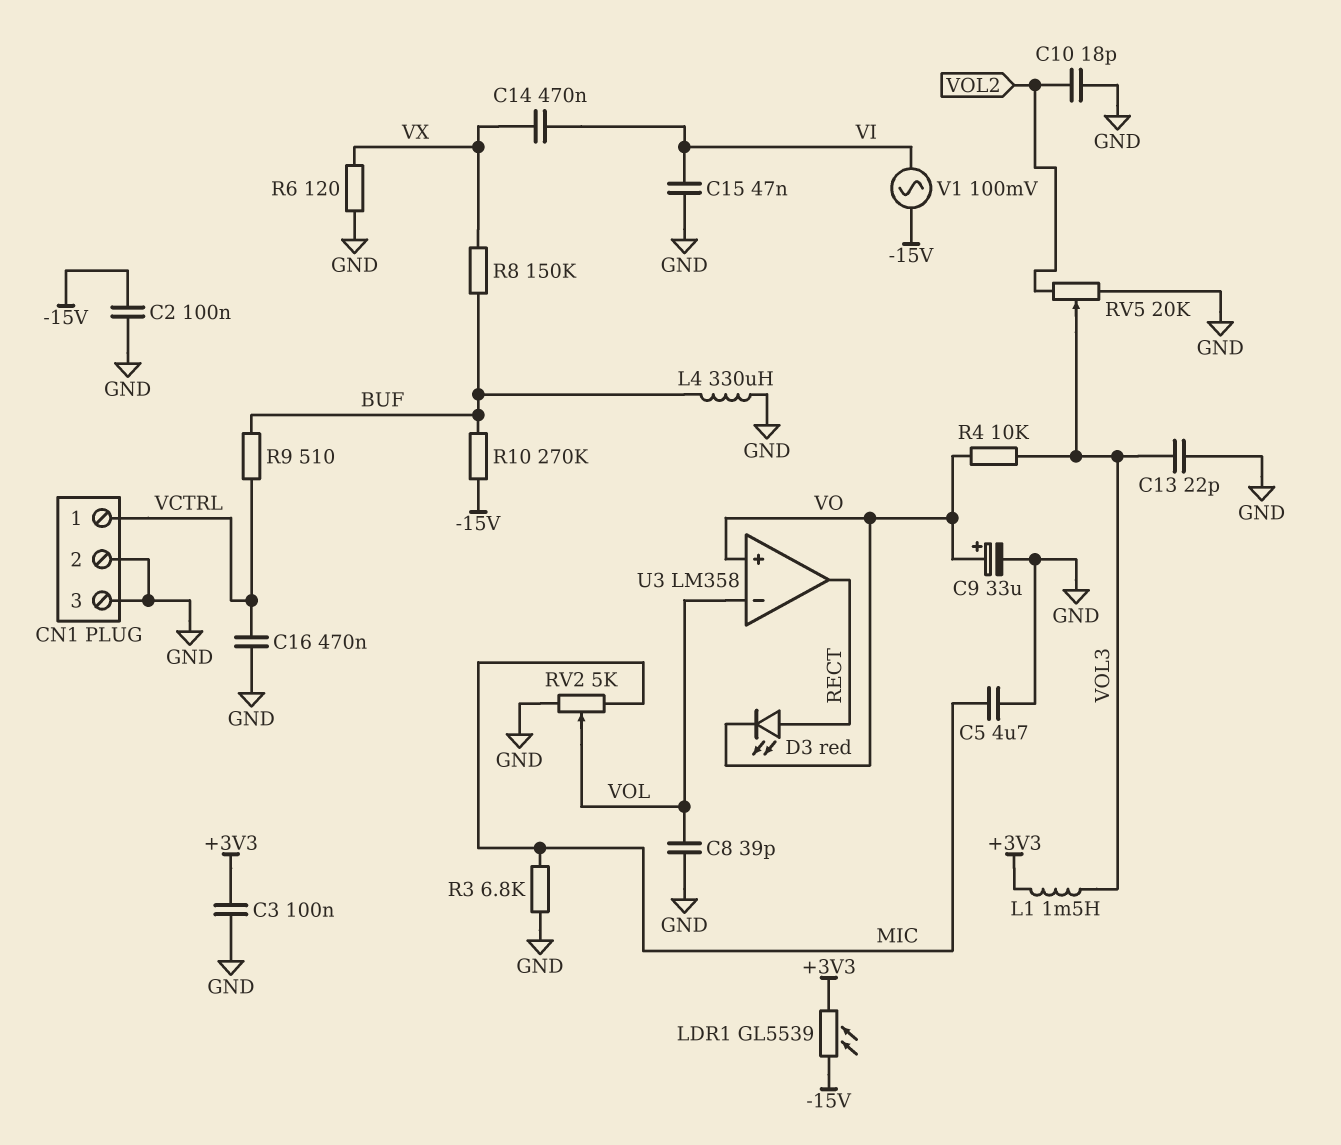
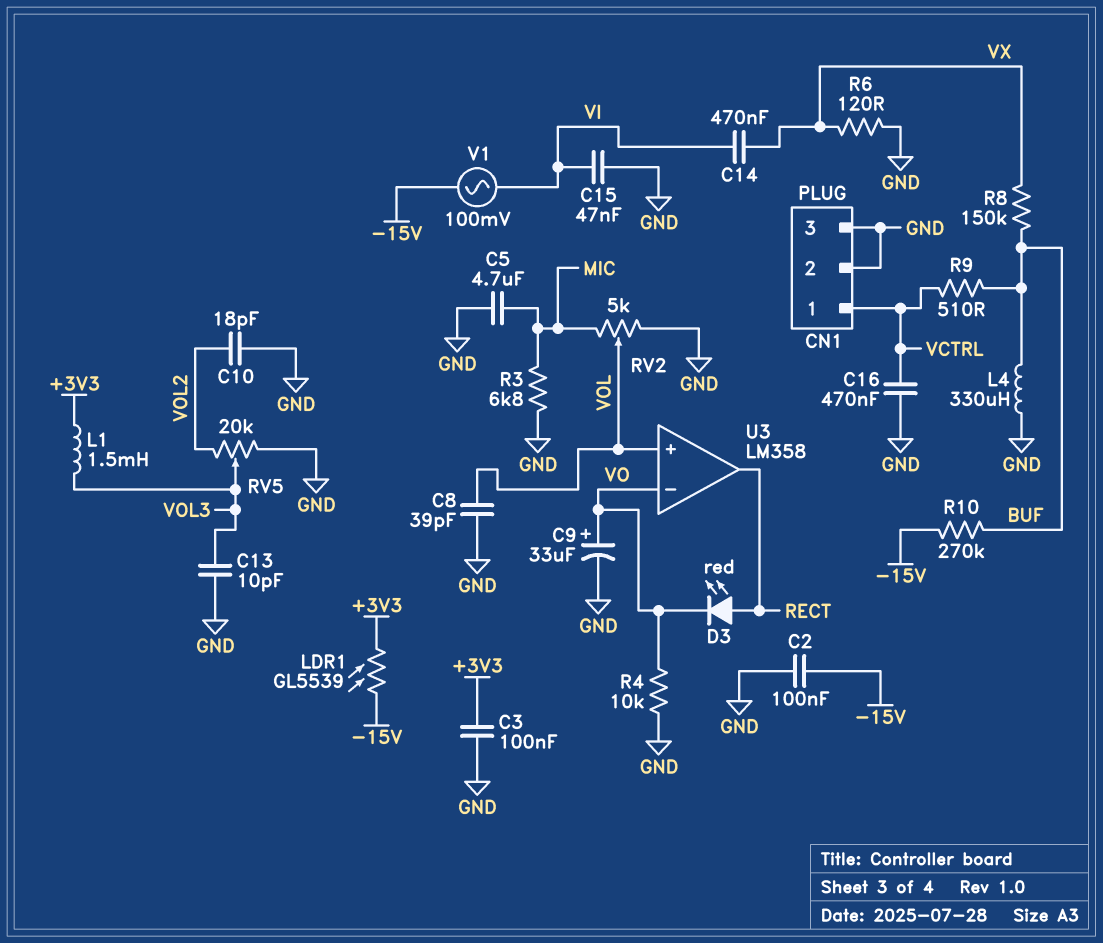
C13: 22pF (GND, VOL3) -> 10pF (GND, VOL3)
R4: 10k (VO, VOL3) -> 10k (GND, VO)
U3 pin in+: VO -> VOL
U3 pin in-: VOL -> VO

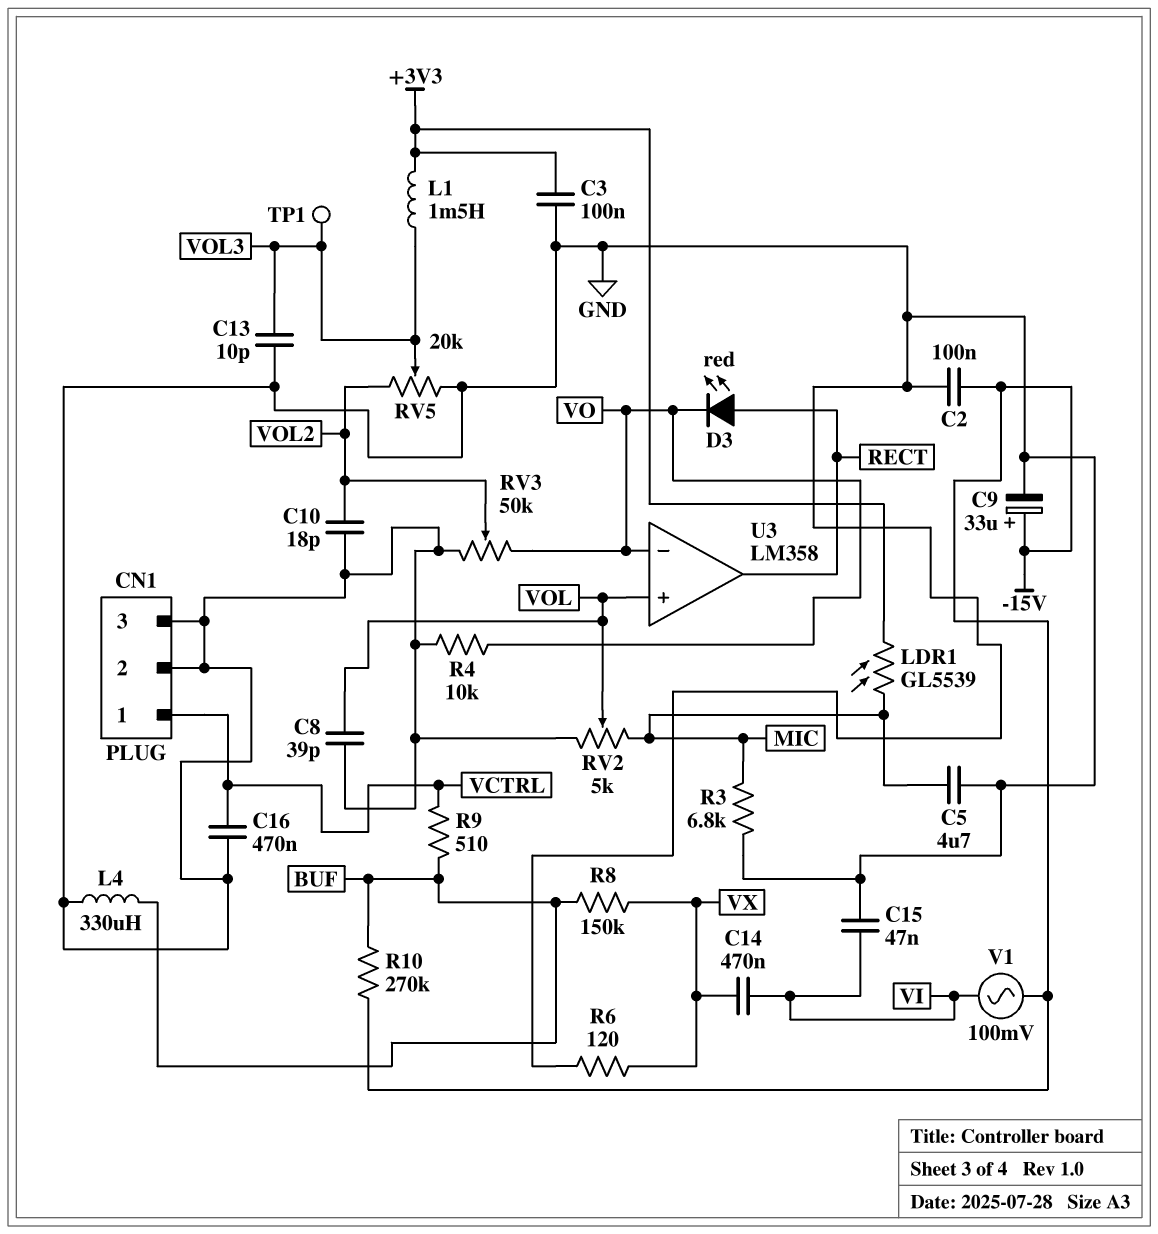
C9: 33uF (plus VO, minus GND) -> 33uF (plus -15V, minus GND)
LDR1: GL5539 (+3V3, -15V) -> GL5539 (+3V3, MIC)
RV3: none -> 50k (GND, VO, wiper VOL2)
TP1: none -> test point (VOL3)

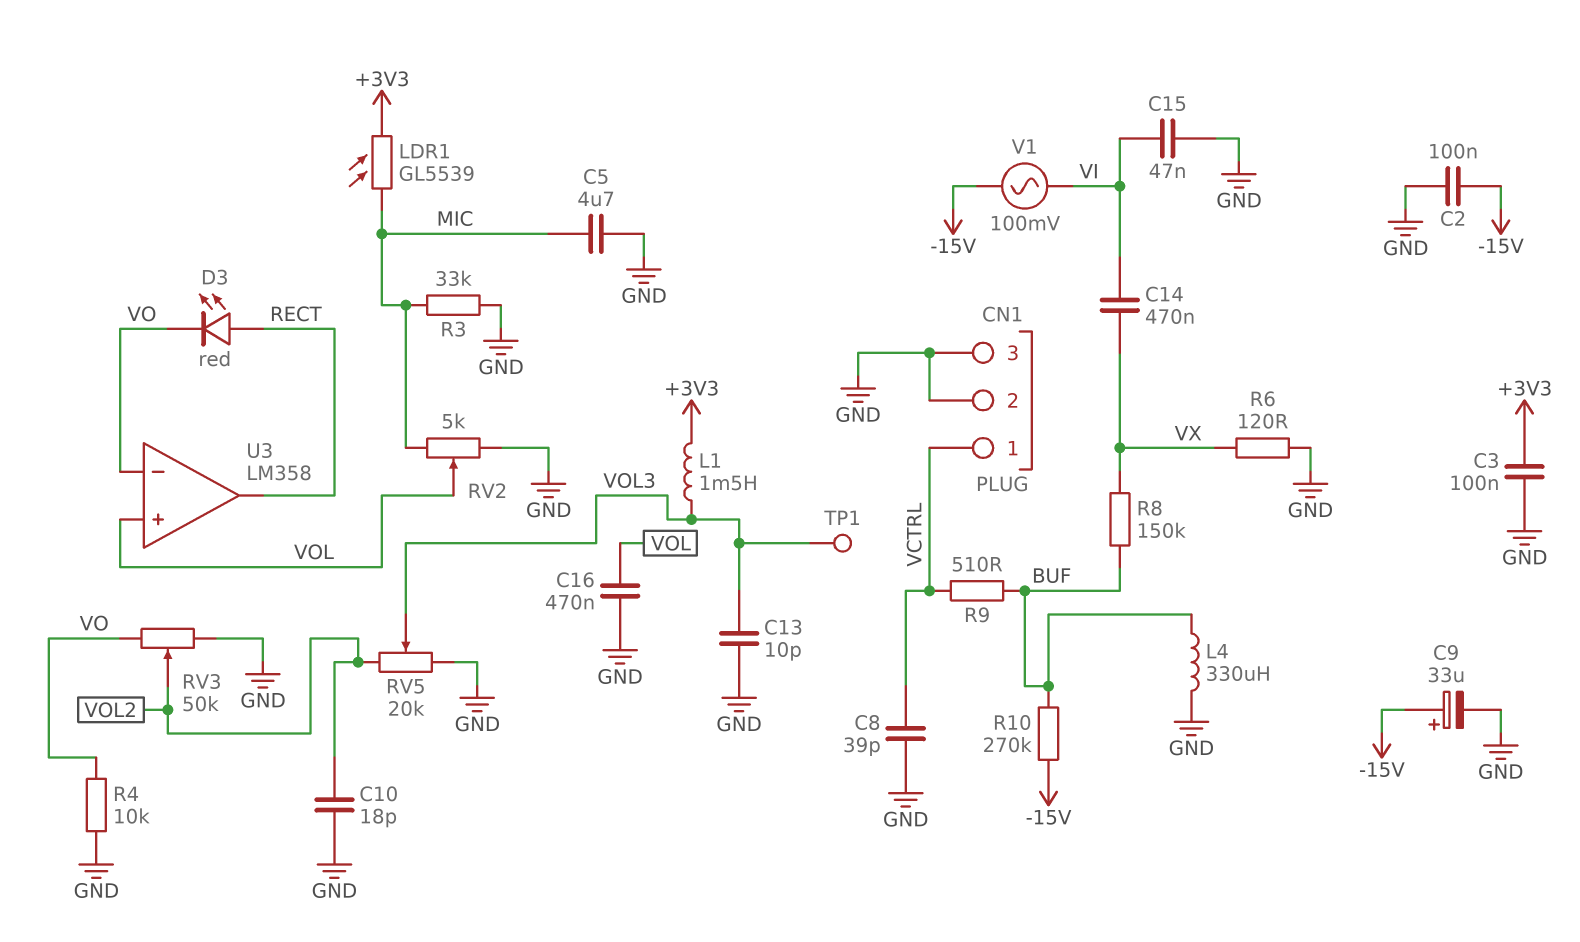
C8: 39pF (GND, VOL) -> 39pF (GND, VCTRL)
C16: 470nF (GND, VCTRL) -> 470nF (GND, VOL)
R3: 6.8k (GND, MIC) -> 33k (GND, MIC)

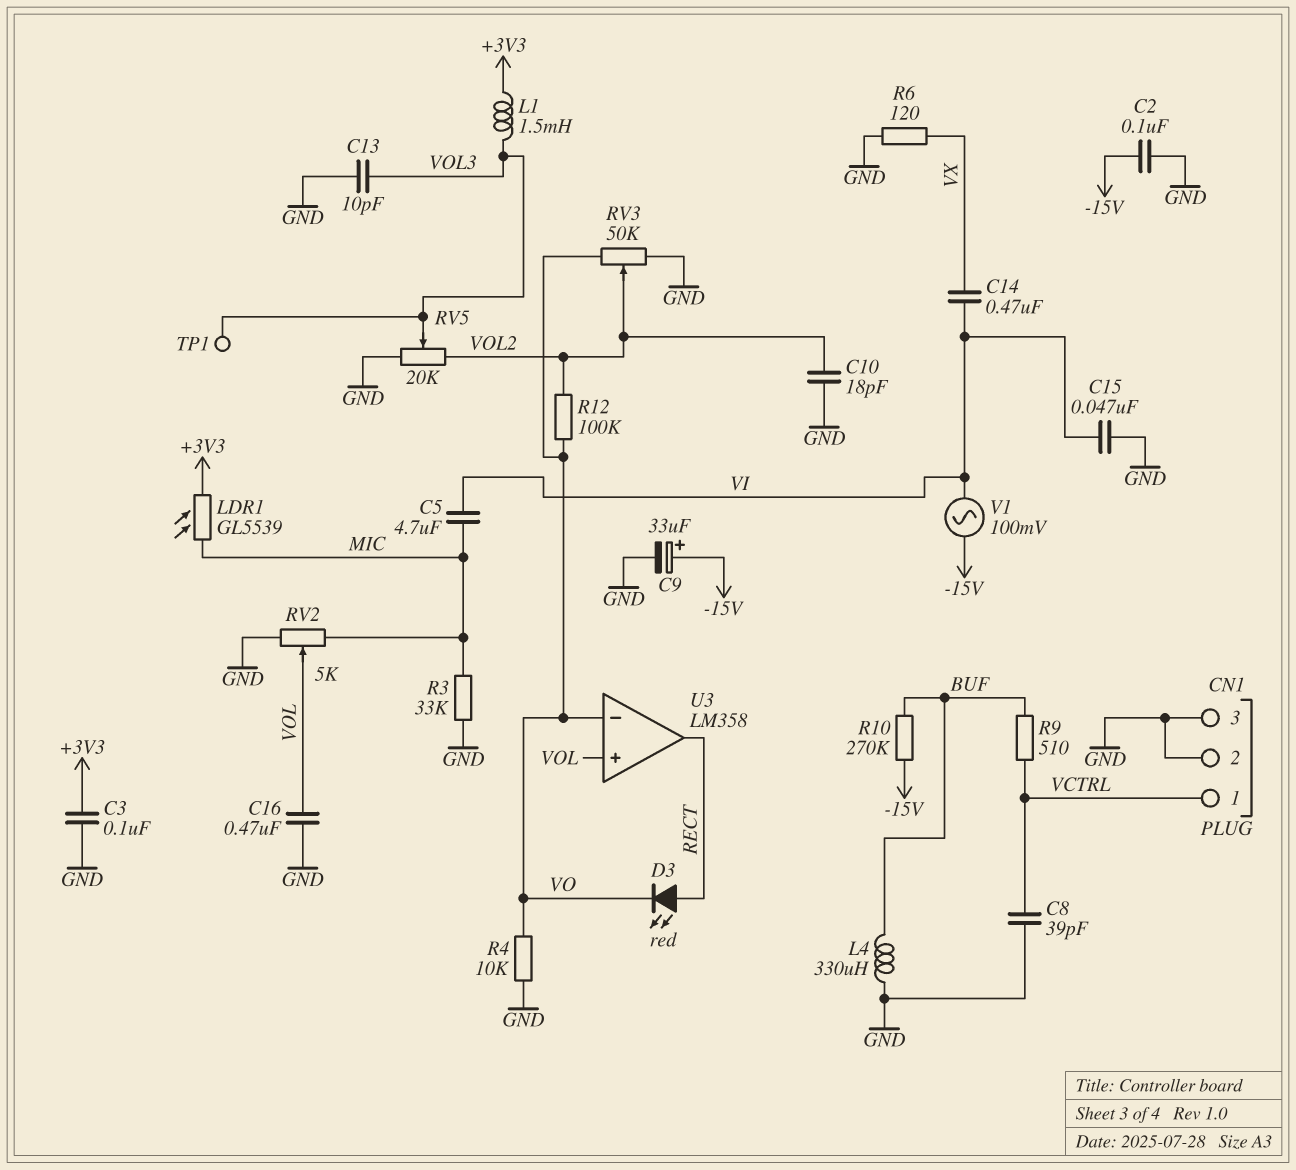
C5: 4.7uF (GND, MIC) -> 4.7uF (MIC, VI)
R8: 150k (BUF, VX) -> none
R12: none -> 100k (VO, VOL2)

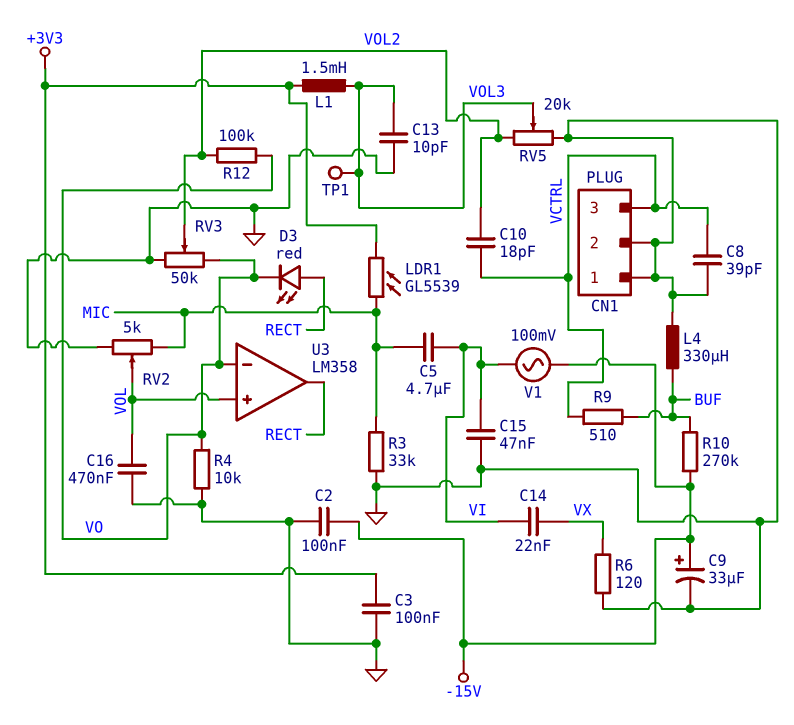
C10: 18pF (GND, VOL2) -> 18pF (VCTRL, VOL2)
C14: 470nF (VI, VX) -> 22nF (VI, VX)
CN1 pin 1: VCTRL -> GND
CN1 pin 3: GND -> VCTRL

